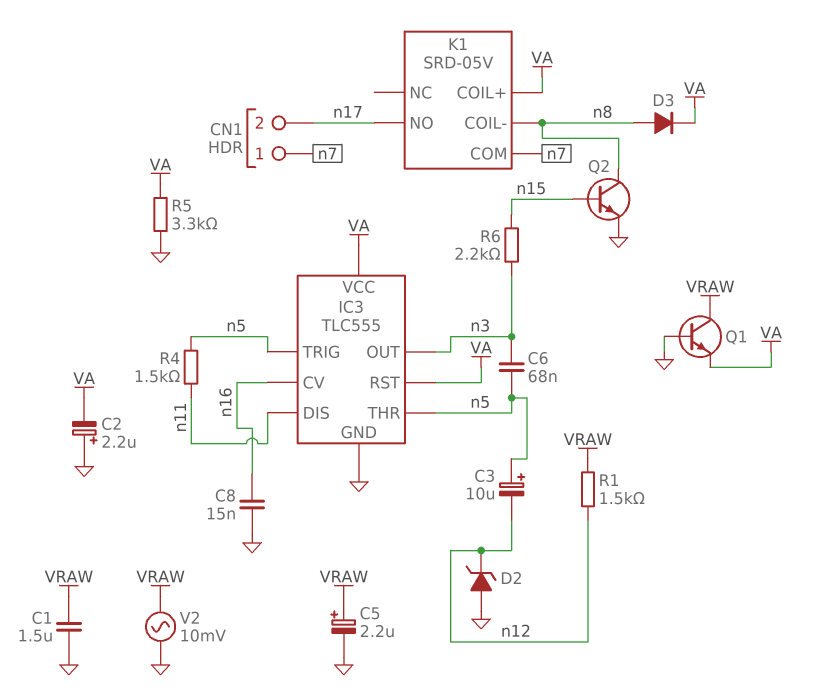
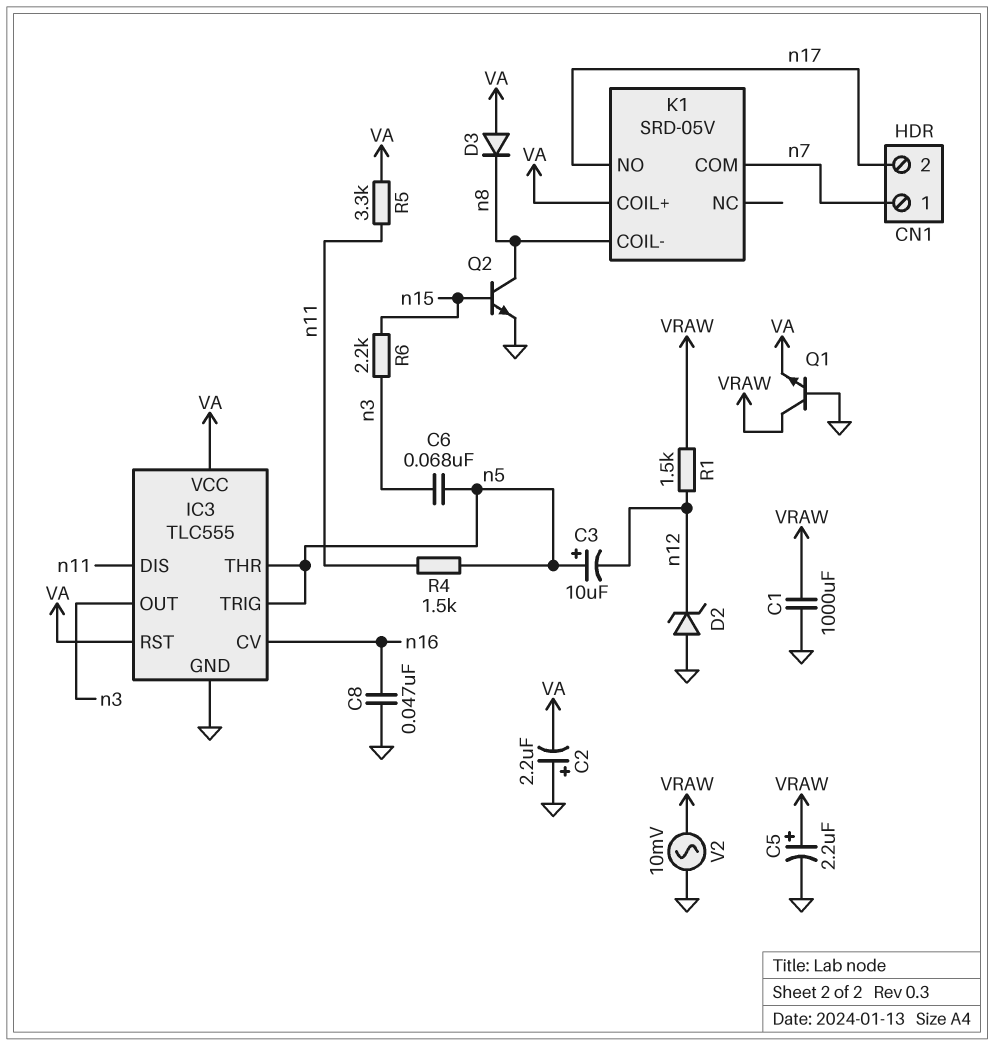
C1: 1.5uF (GND, VRAW) -> 1000uF (GND, VRAW)
C8: 15nF (GND, n16) -> 47nF (GND, n16)
D3: diode (A n8, K VA) -> diode (A VA, K n8)
R5: 3.3k (GND, VA) -> 3.3k (VA, n11)

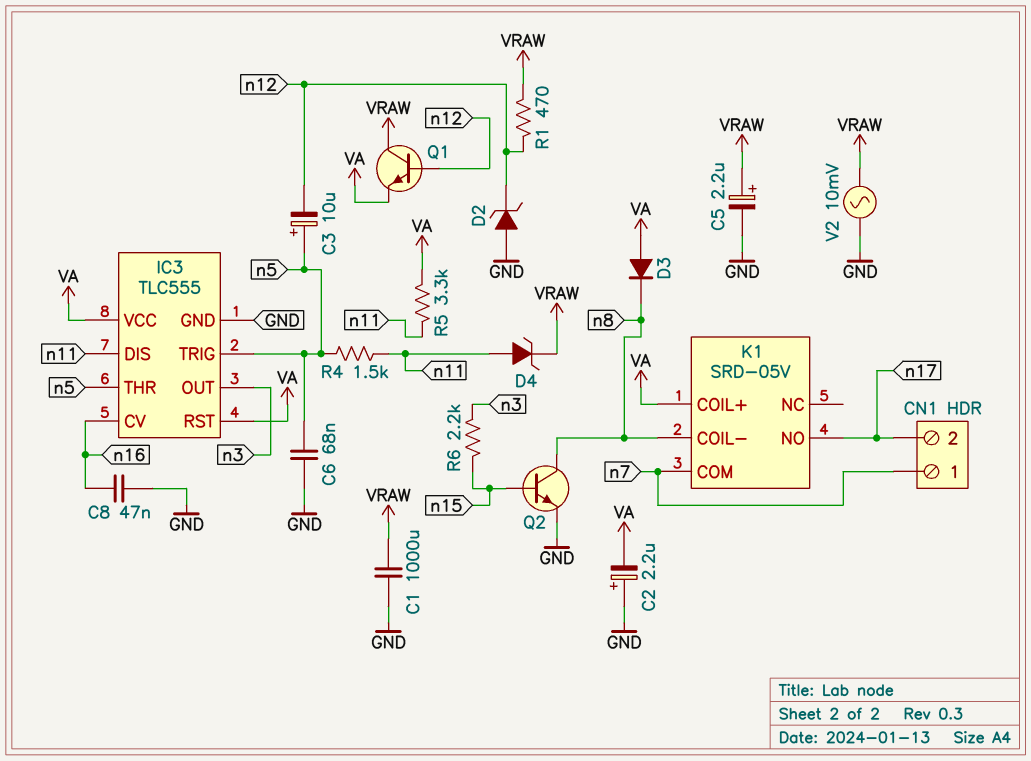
C6: 68nF (n3, n5) -> 68nF (GND, n5)
D4: none -> zener (A n11, K VRAW)
Q1: NPN (B GND, C VRAW, E VA) -> NPN (B n12, C VRAW, E VA)
R1: 1.5k (VRAW, n12) -> 470 (VRAW, n12)

